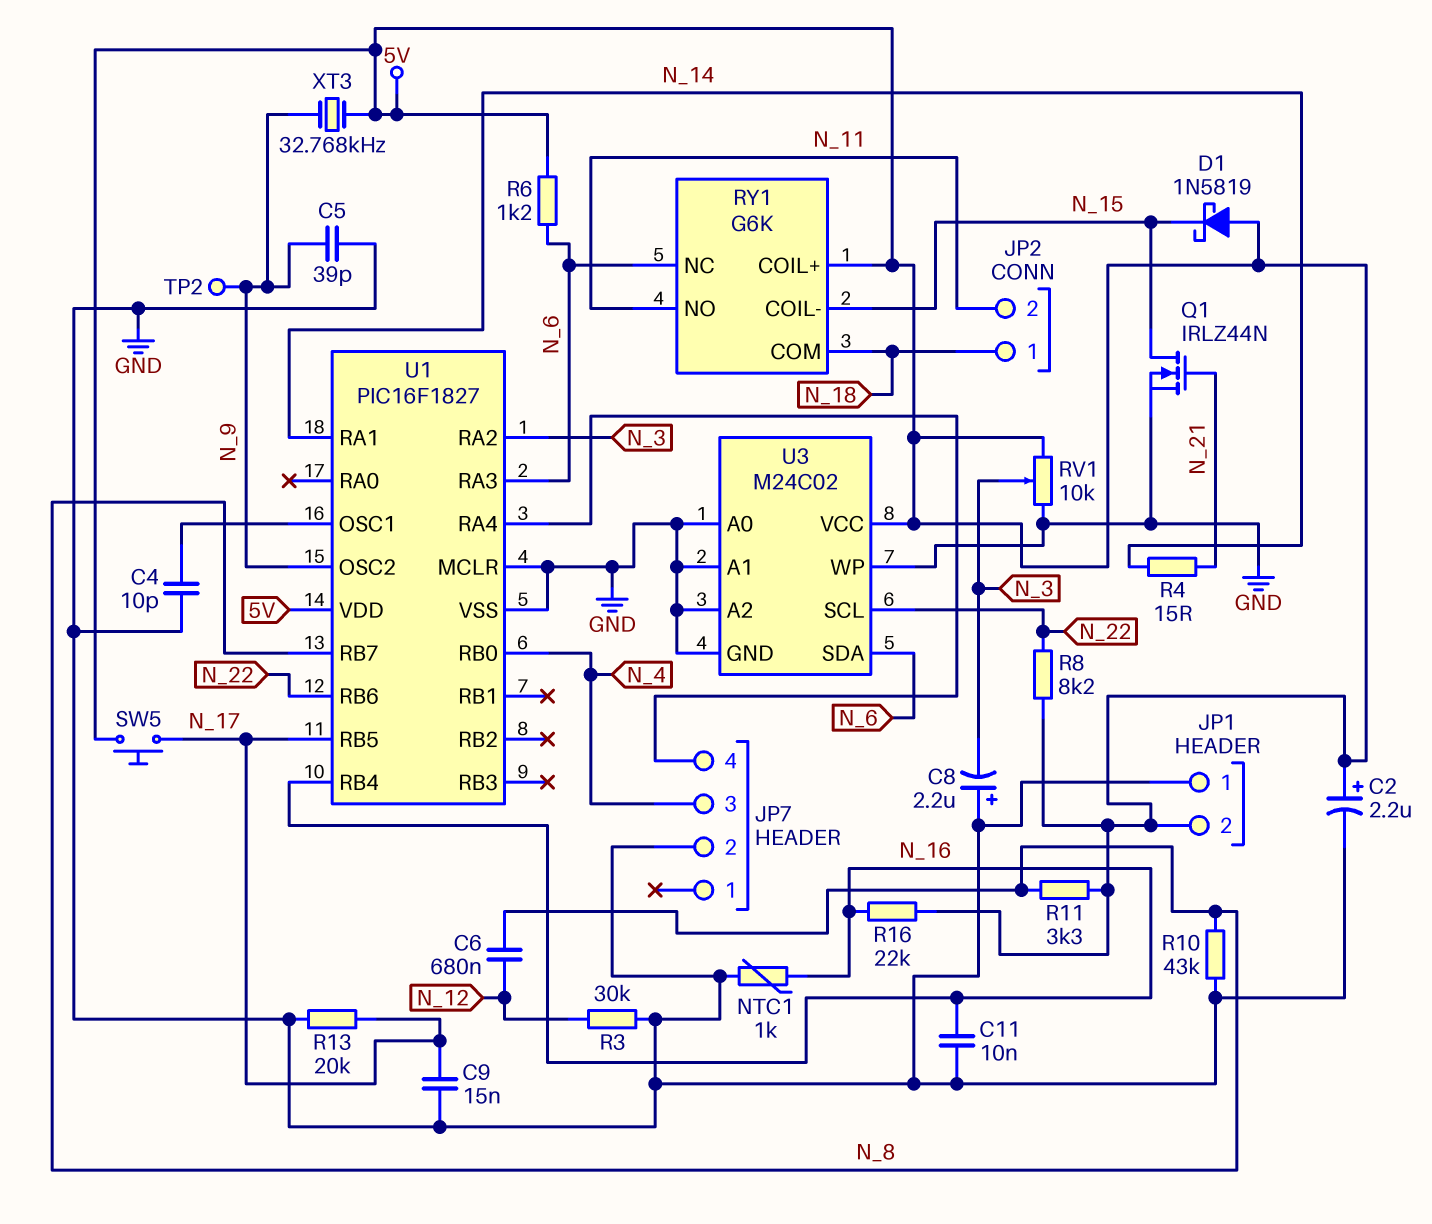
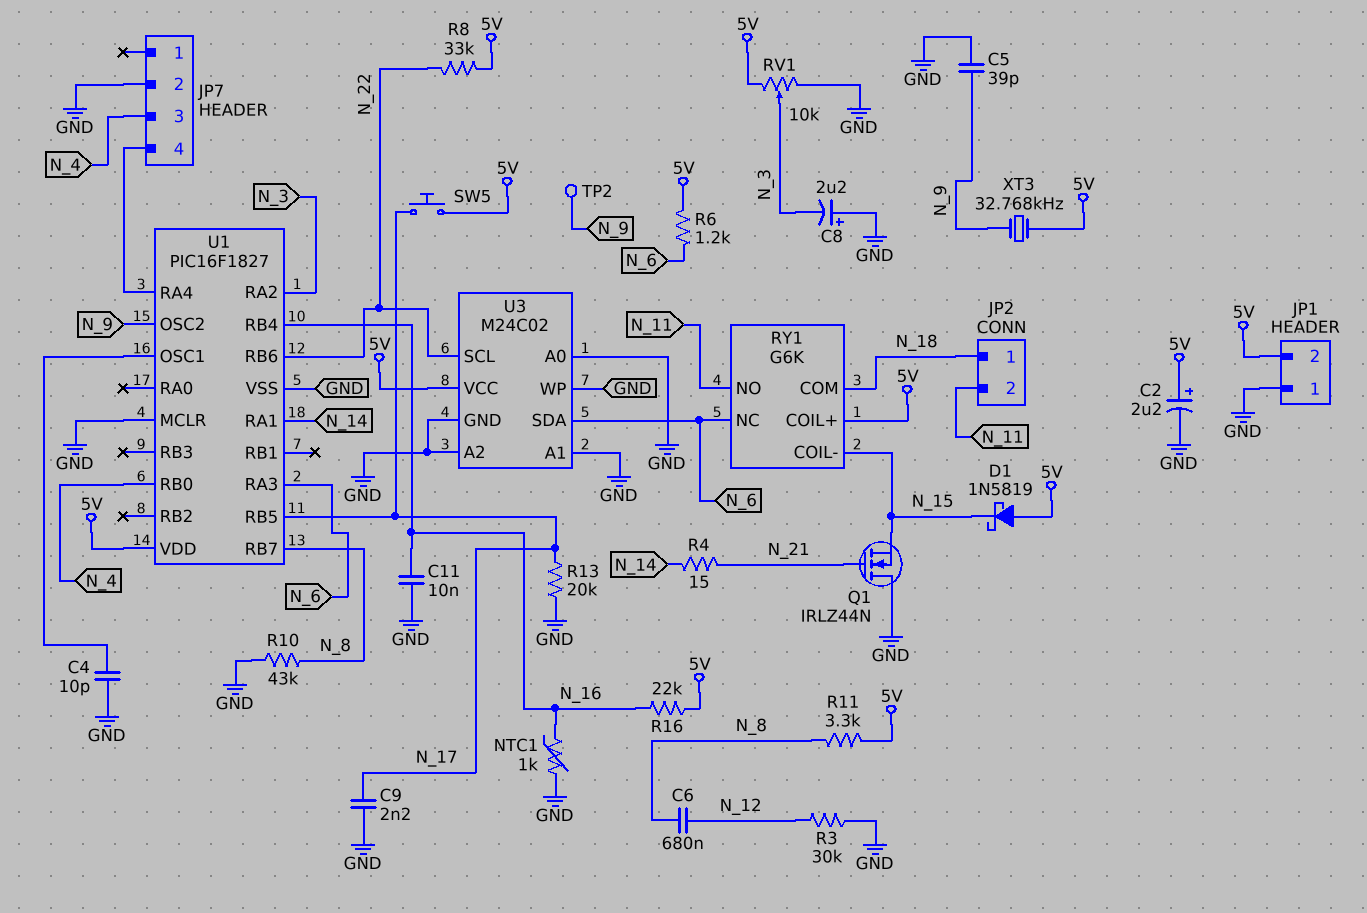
C9: 15nF (GND, N_17) -> 2.2nF (GND, N_17)
Q1: NMOS IRLZ44N (G N_21, D N_15, S GND) -> NMOS IRLZ44N (G N_21, D GND, S N_15)
R8: 8.2k (5V, N_22) -> 33k (5V, N_22)

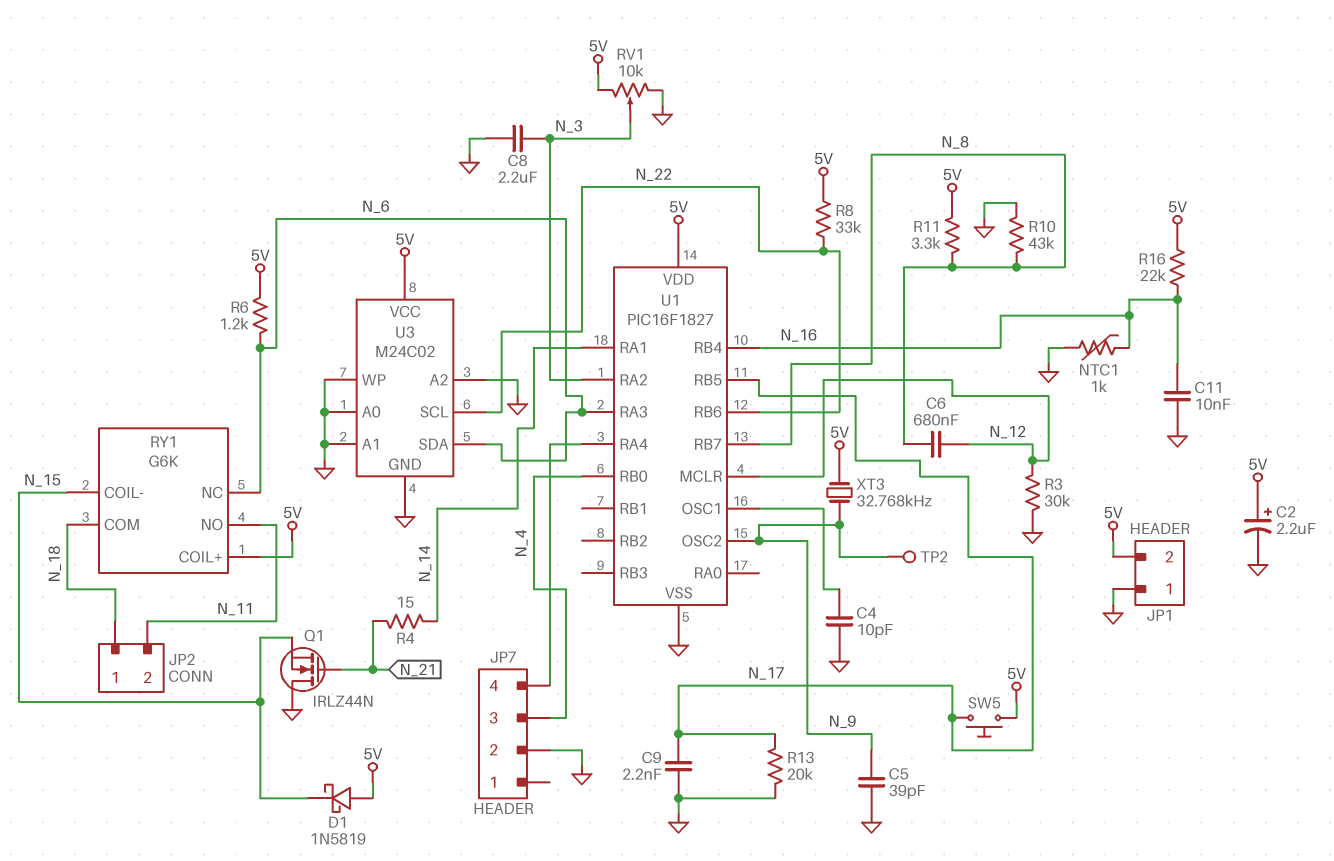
C8: 2.2uF (plus GND, minus N_3) -> 2.2uF (GND, N_3)
U1 pin MCLR: GND -> N_12

